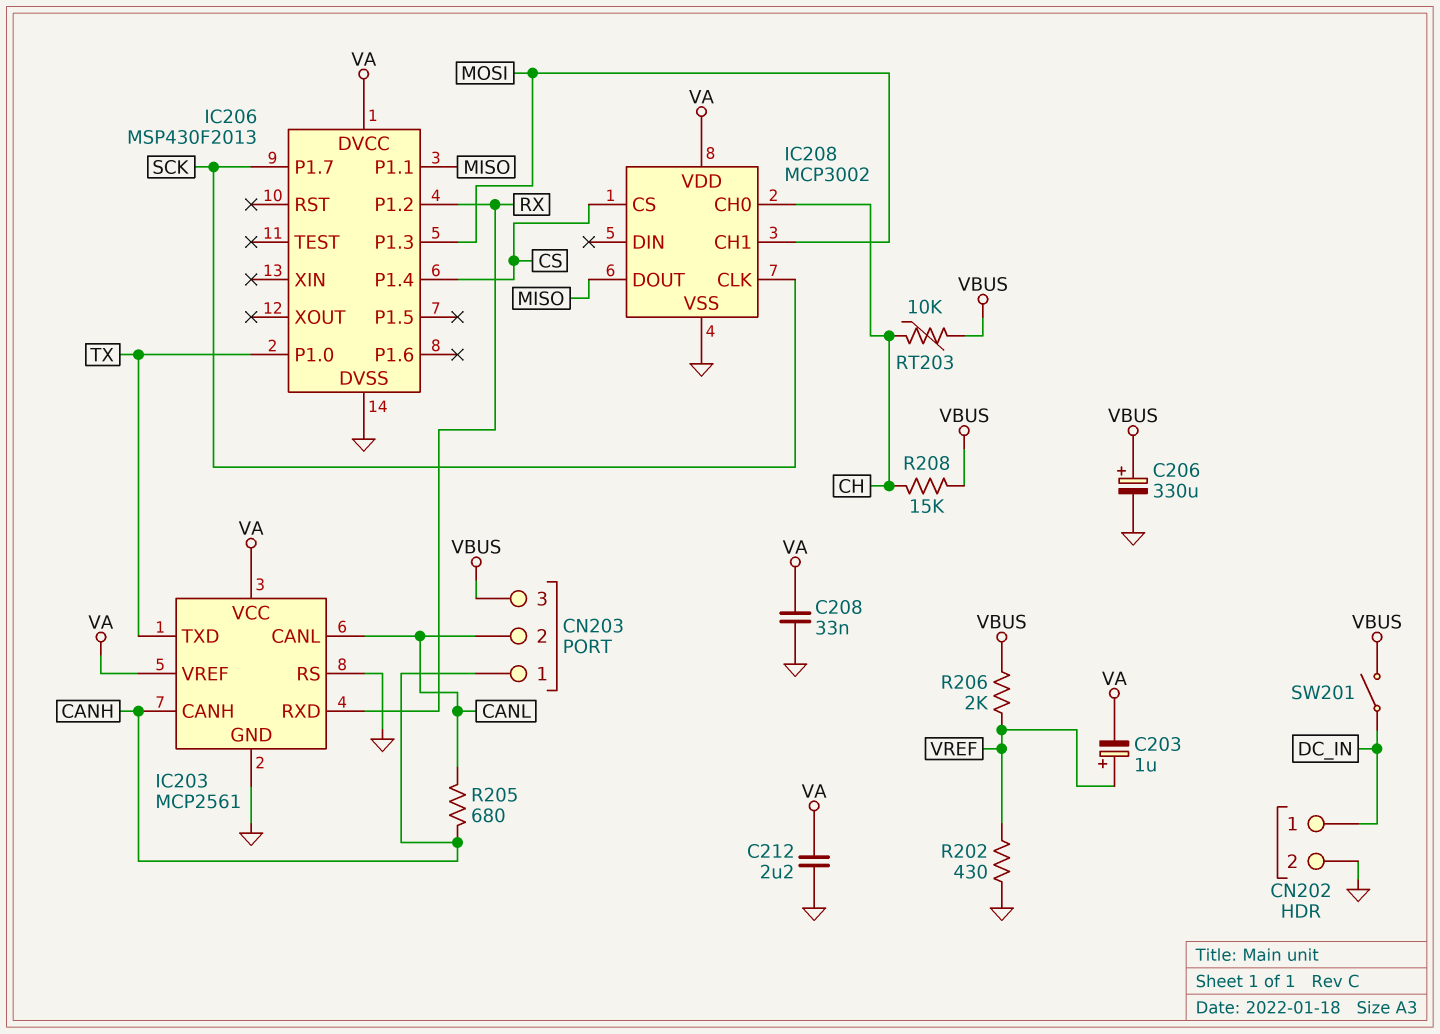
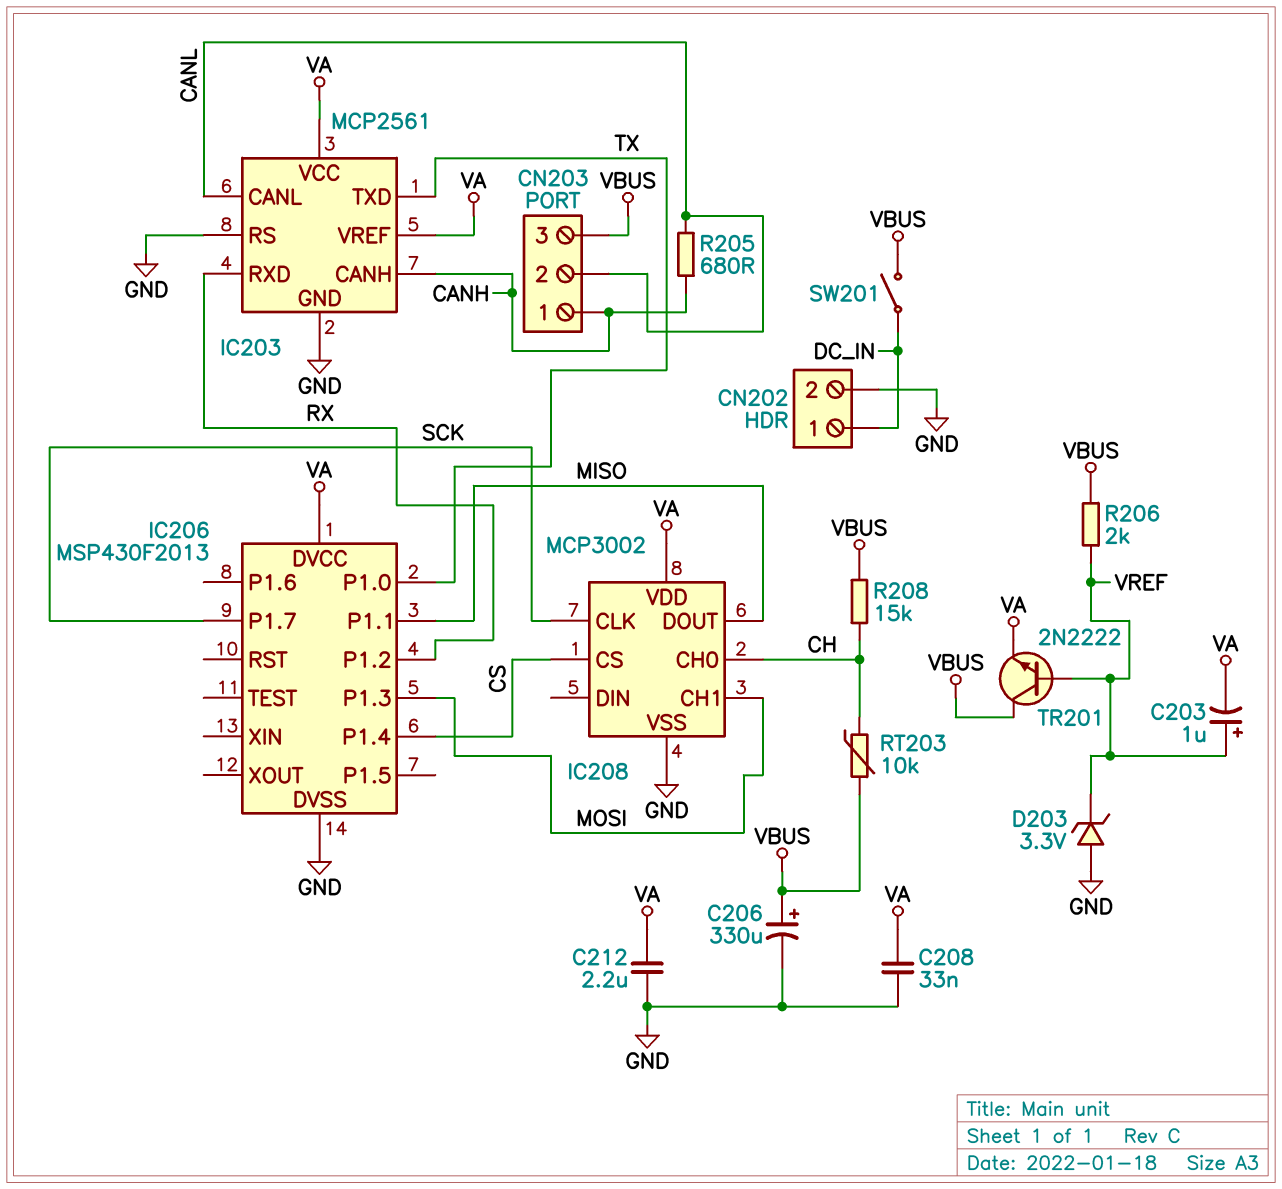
D203: none -> zener 3.3V (A GND, K VREF)
R202: 430 (GND, VREF) -> none
TR201: none -> NPN 2N2222 (B VREF, C VBUS, E VA)

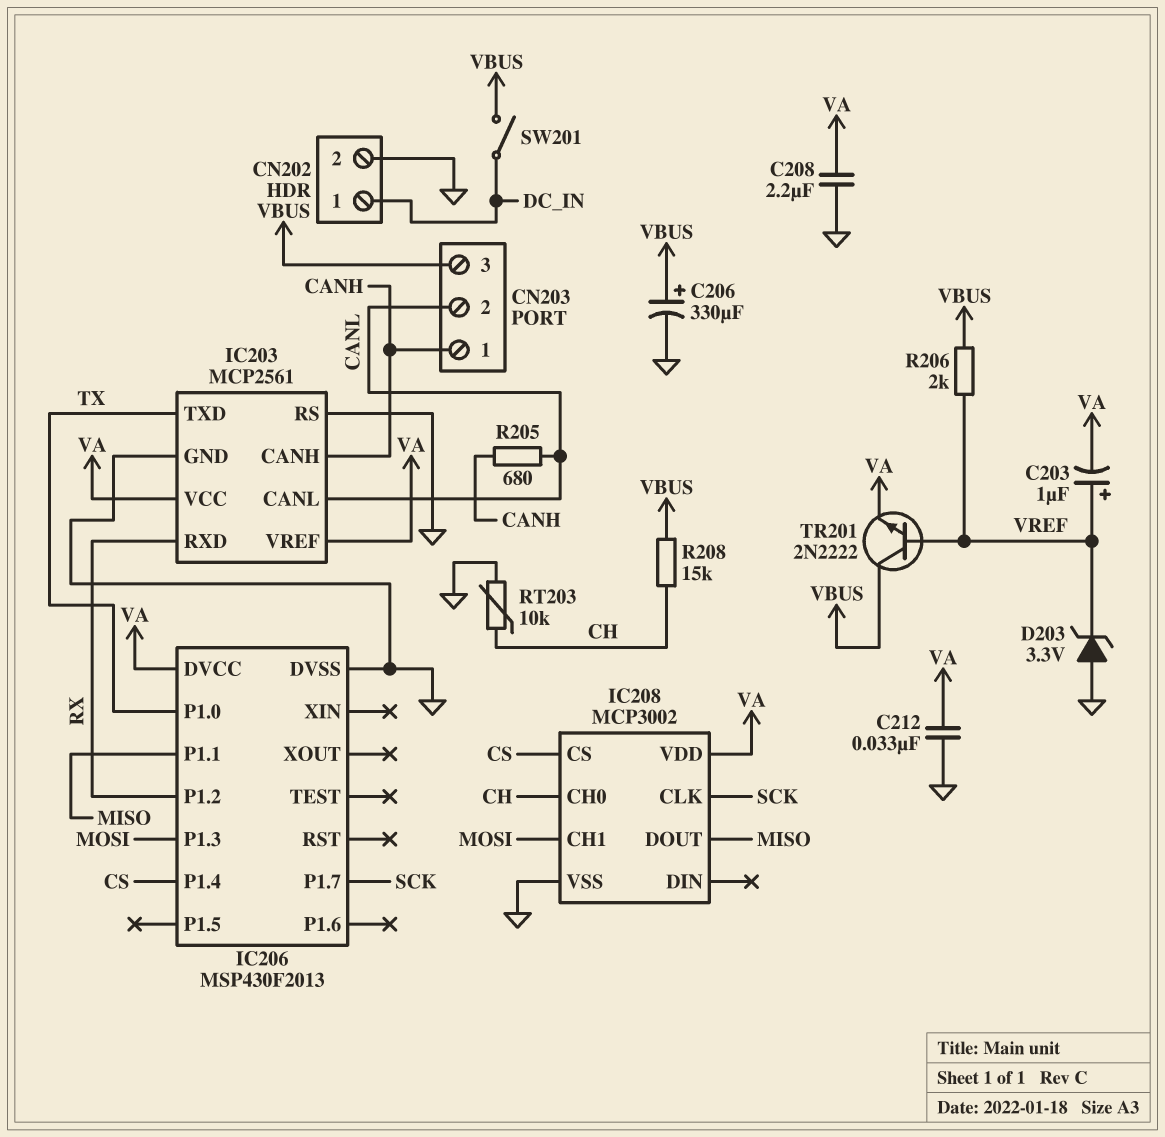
C208: 33nF (GND, VA) -> 2.2uF (GND, VA)
C212: 2.2uF (GND, VA) -> 33nF (GND, VA)
RT203: 10k (CH, VBUS) -> 10k (CH, GND)

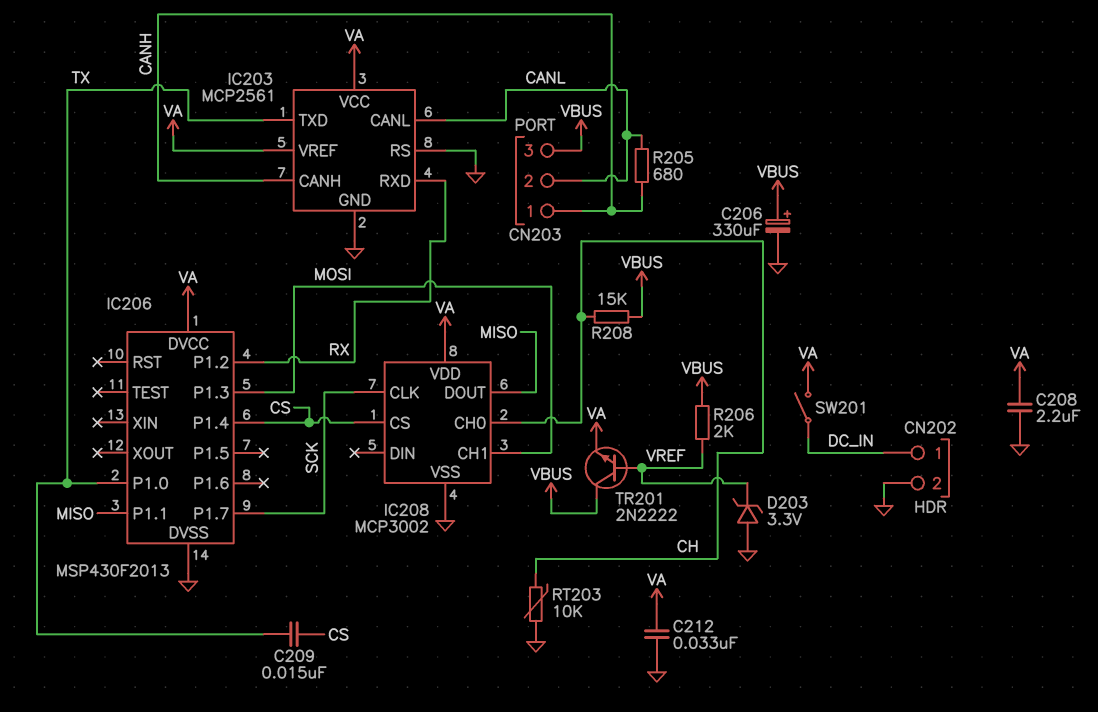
C203: 1uF (plus VREF, minus VA) -> none
C209: none -> 15nF (CS, TX)
SW201: switch (DC_IN, VBUS) -> switch (DC_IN, VA)

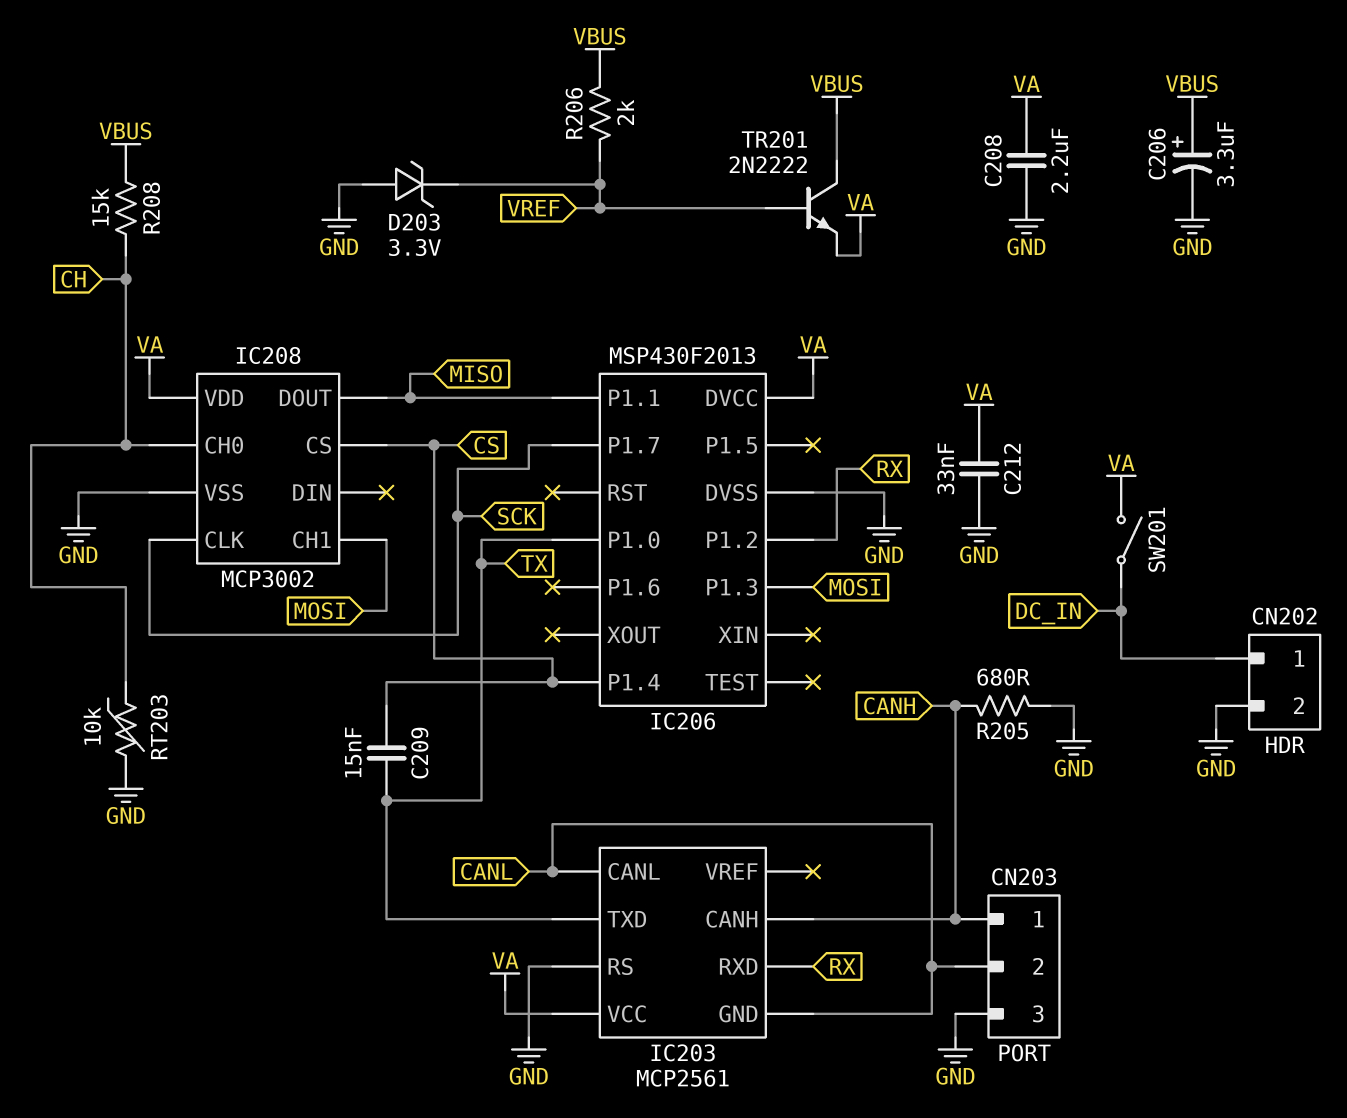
C206: 330uF (plus VBUS, minus GND) -> 3.3uF (plus VBUS, minus GND)
CN203 pin 3: VBUS -> GND
IC203 pin GND: GND -> CANL
IC203 pin VREF: VA -> none
R205: 680 (CANH, CANL) -> 680 (CANH, GND)

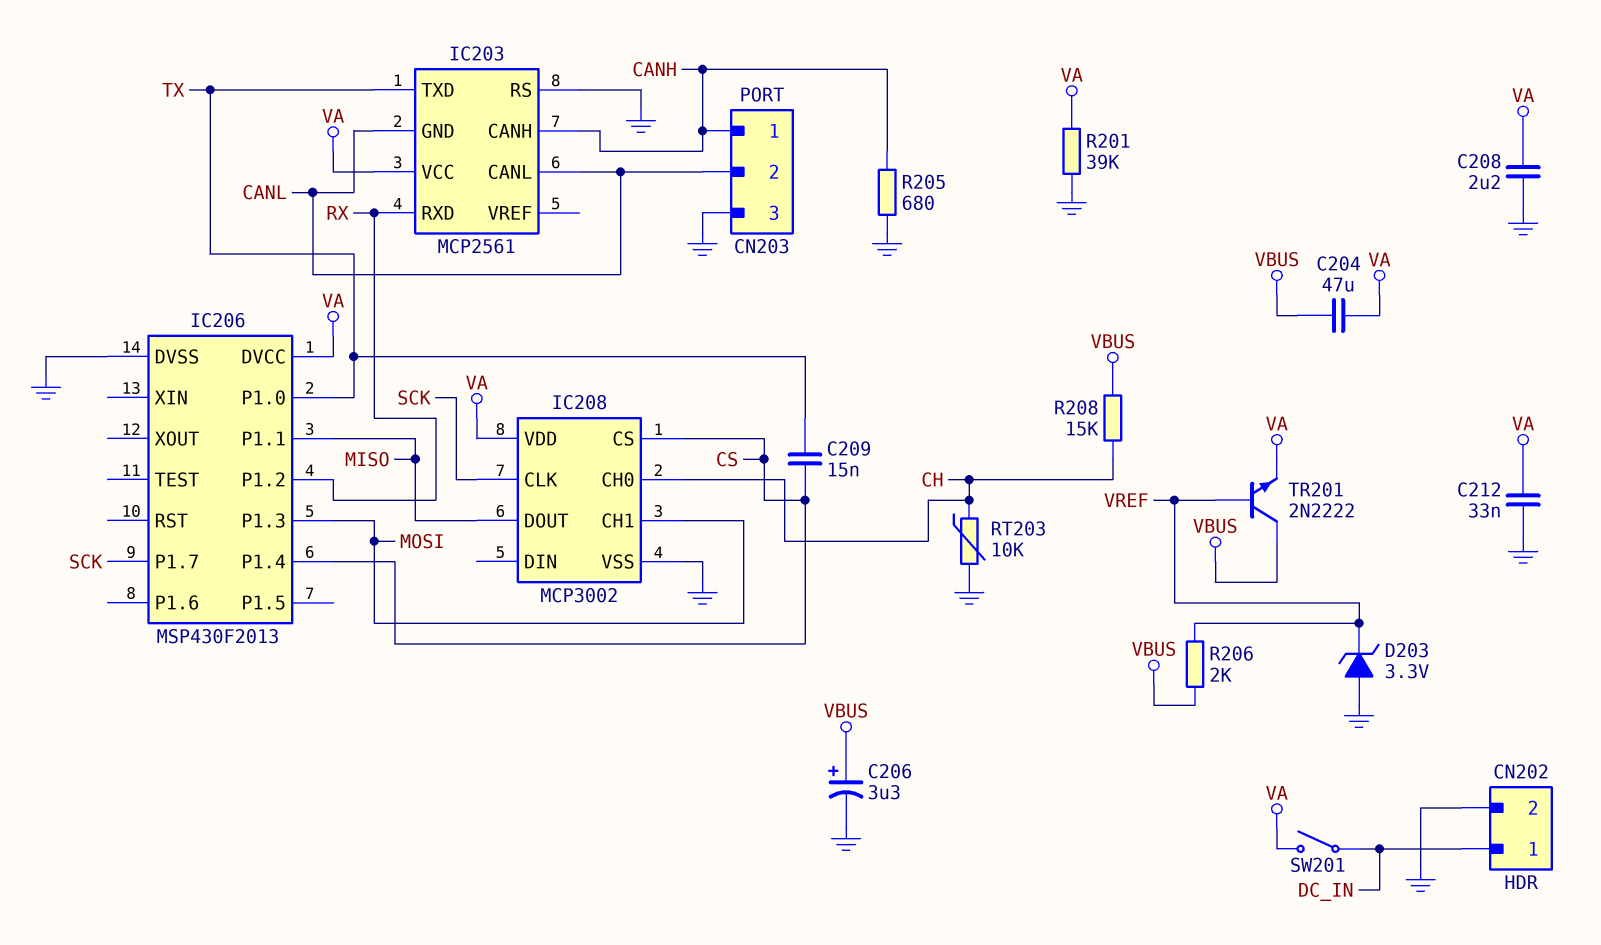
C204: none -> 47uF (VA, VBUS)
R201: none -> 39k (GND, VA)

